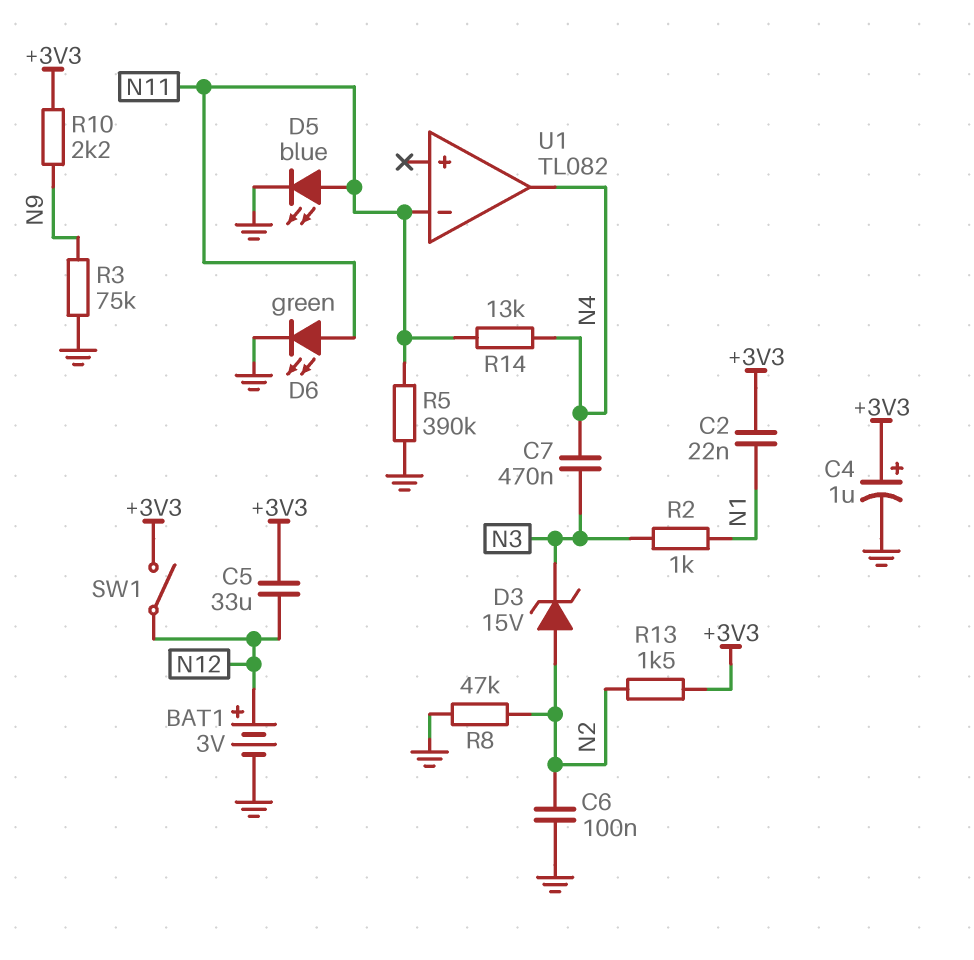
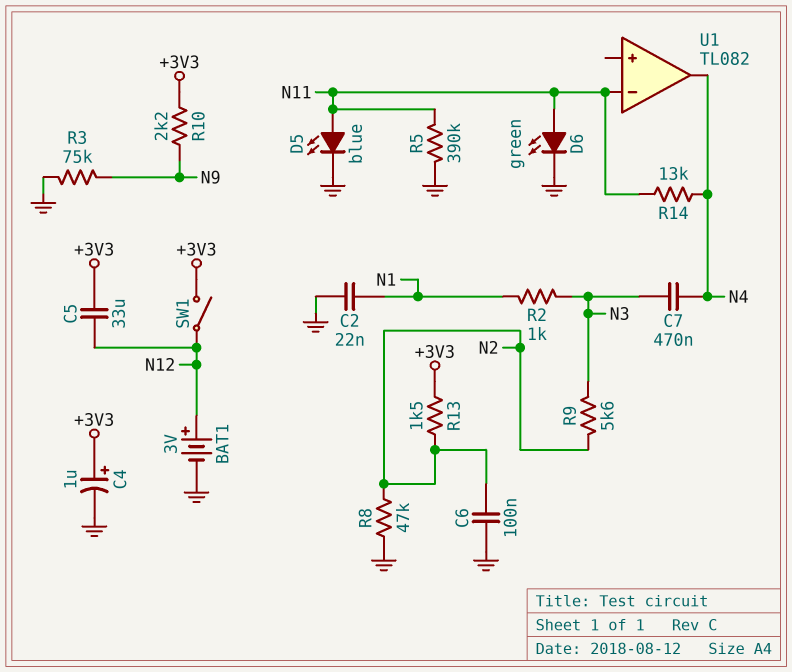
C2: 22nF (+3V3, N1) -> 22nF (GND, N1)
D3: zener 15V (A N2, K N3) -> none
R9: none -> 5.6k (N2, N3)

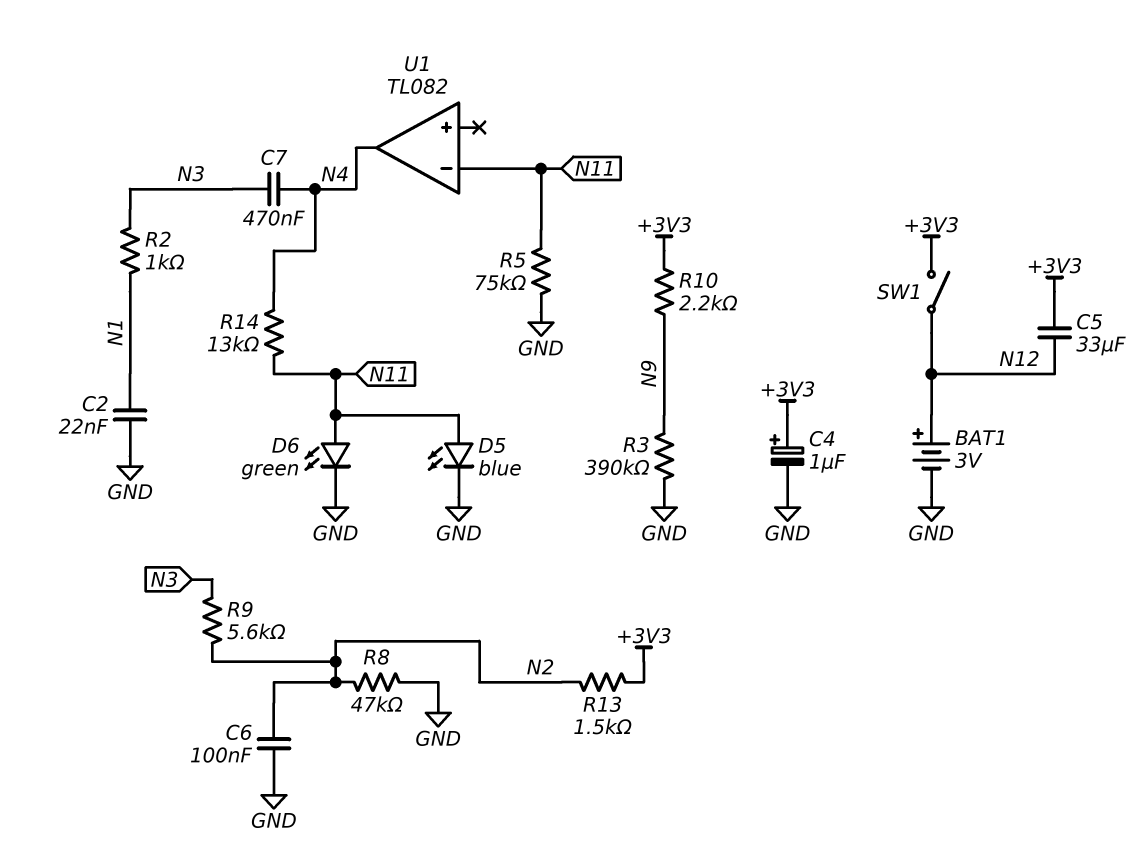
R3: 75k (GND, N9) -> 390k (GND, N9)
R5: 390k (GND, N11) -> 75k (GND, N11)

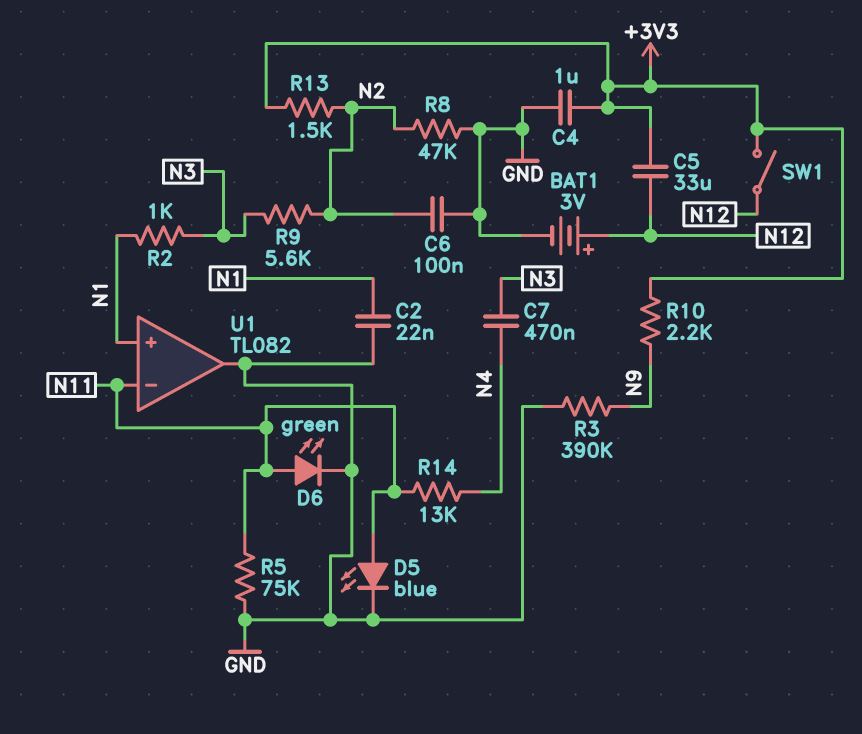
C4: 1uF (plus +3V3, minus GND) -> 1uF (+3V3, GND)
U1 pin in+: none -> N1
U1 pin out: N4 -> GND

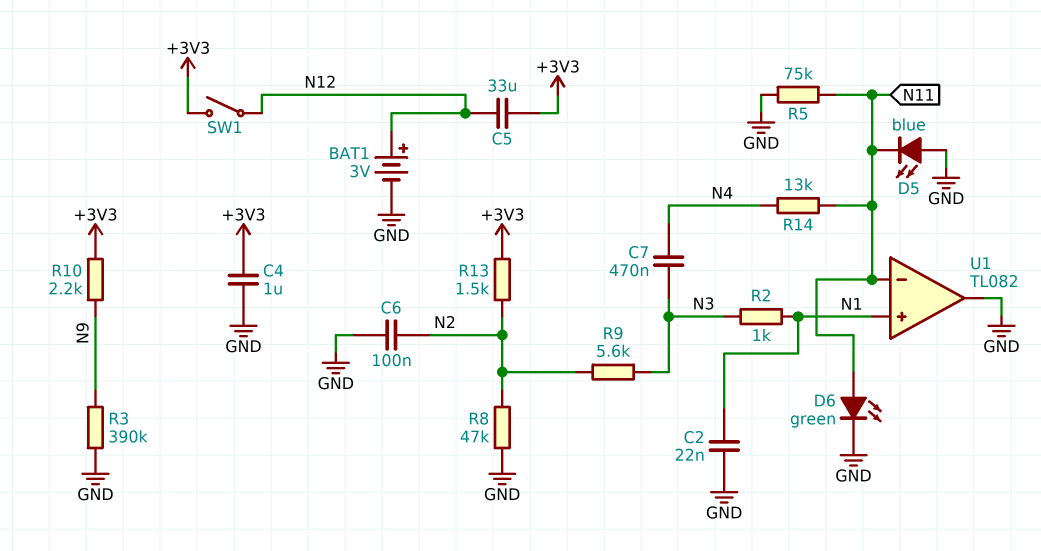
D5: LED blue (A N11, K GND) -> LED blue (A GND, K N11)

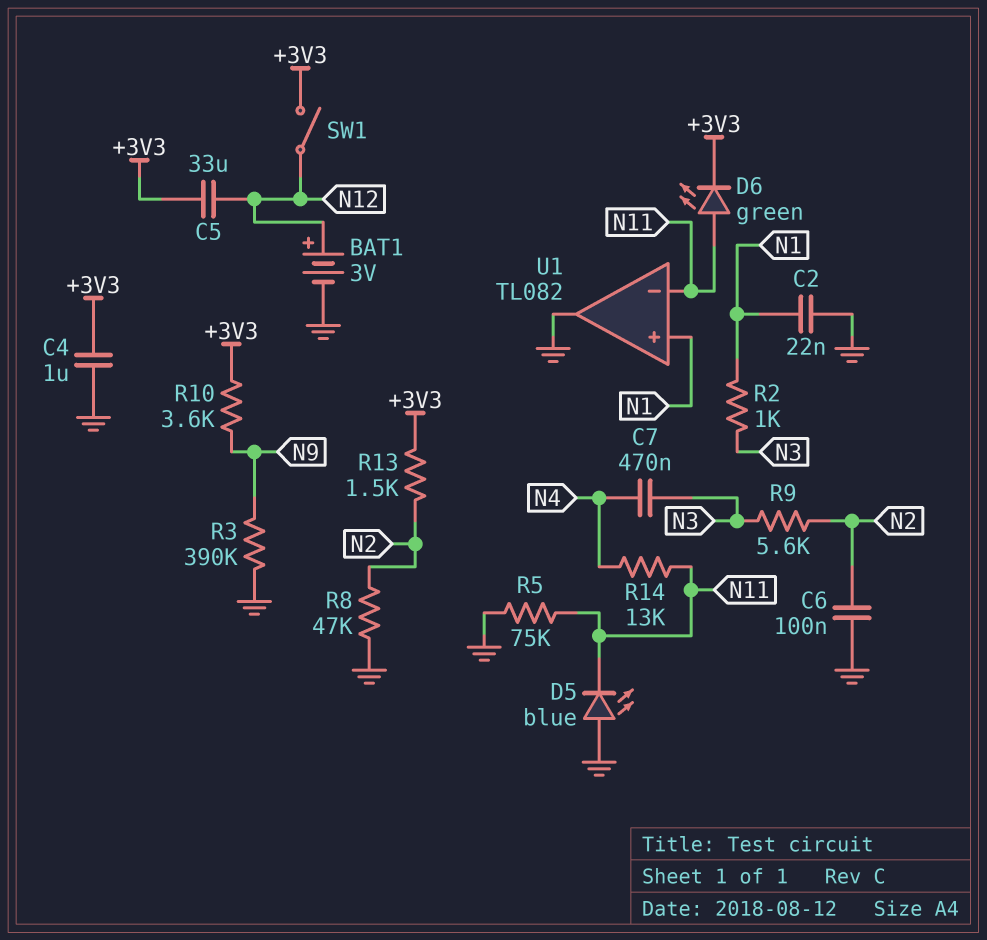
D6: LED green (A N11, K GND) -> LED green (A N11, K +3V3)
R10: 2.2k (+3V3, N9) -> 3.6k (+3V3, N9)

